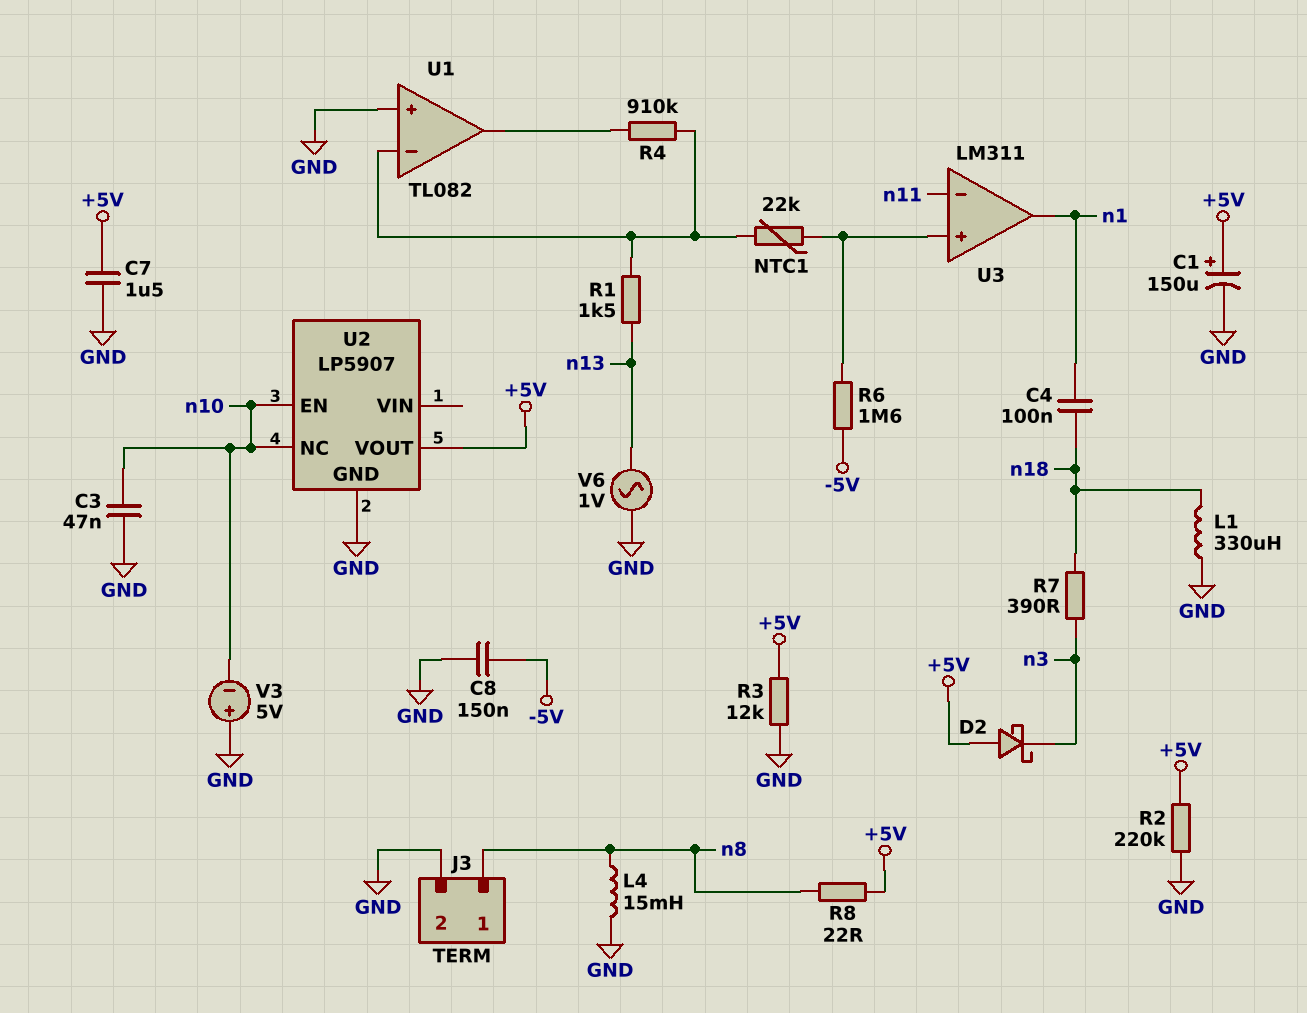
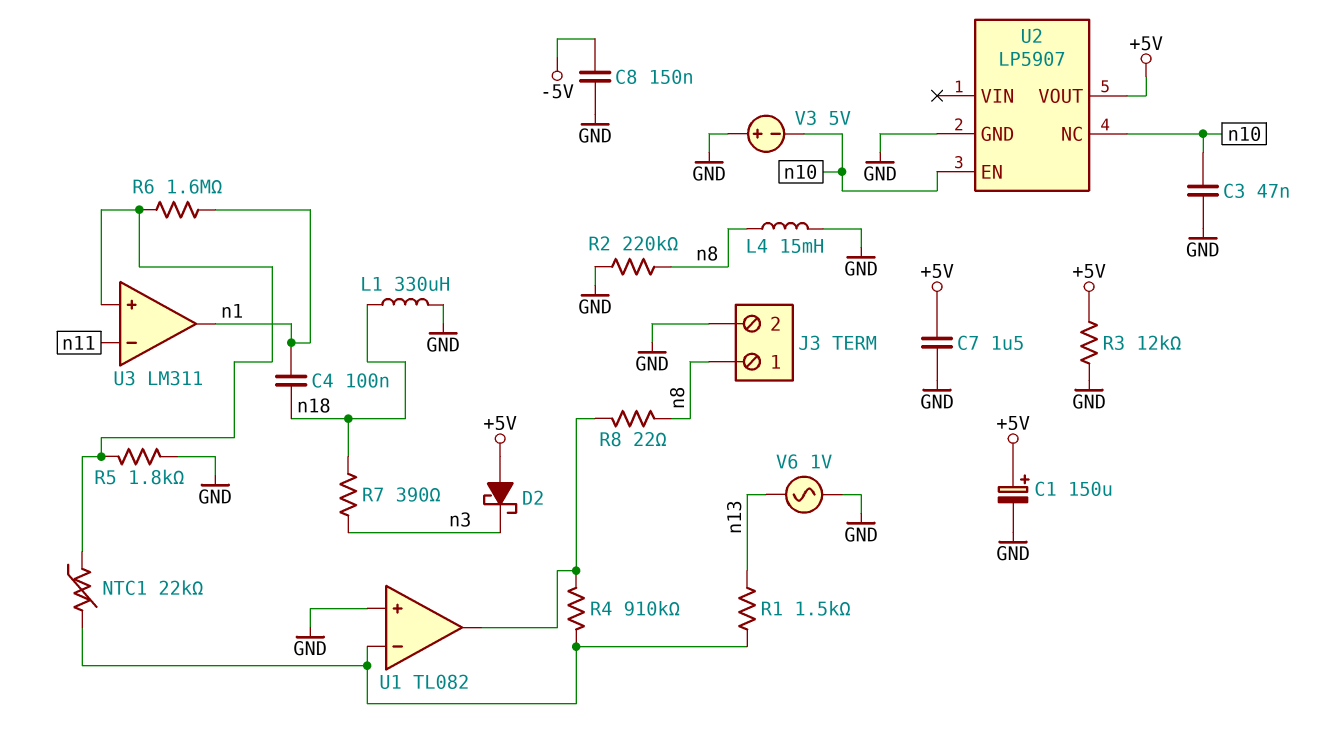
R2: 220k (+5V, GND) -> 220k (GND, n8)
R5: none -> 1.8k (GND, U3/in+)
R6: 1.6M (-5V, U3/in+) -> 1.6M (U3/in+, n1)
R8: 22 (+5V, n8) -> 22 (U1/out, n8)

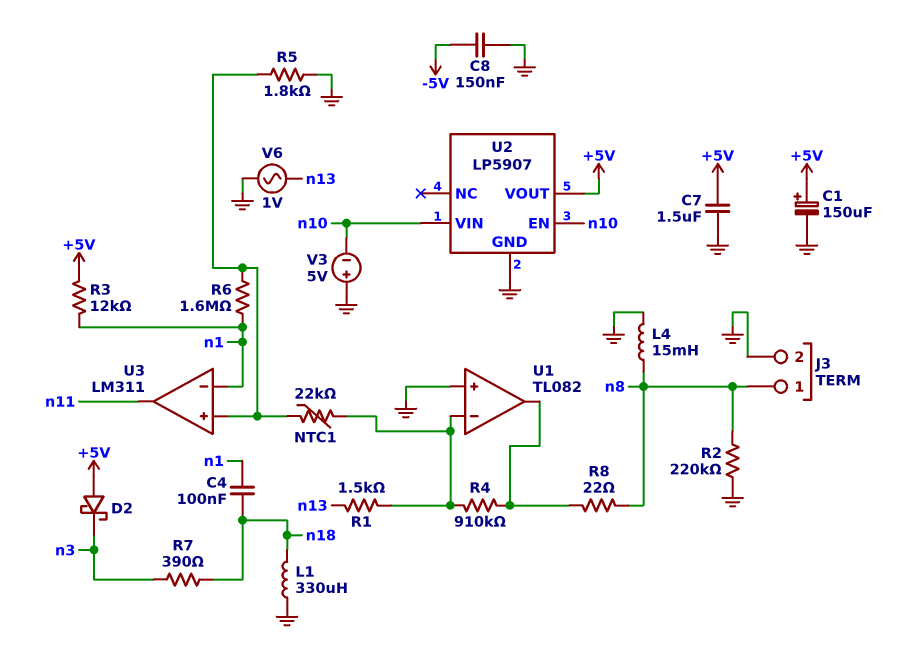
C3: 47nF (GND, n10) -> none
R3: 12k (+5V, GND) -> 12k (+5V, n1)
U2 pin NC: n10 -> none
U2 pin VIN: none -> n10
U3 pin in-: n11 -> n1
U3 pin out: n1 -> n11

